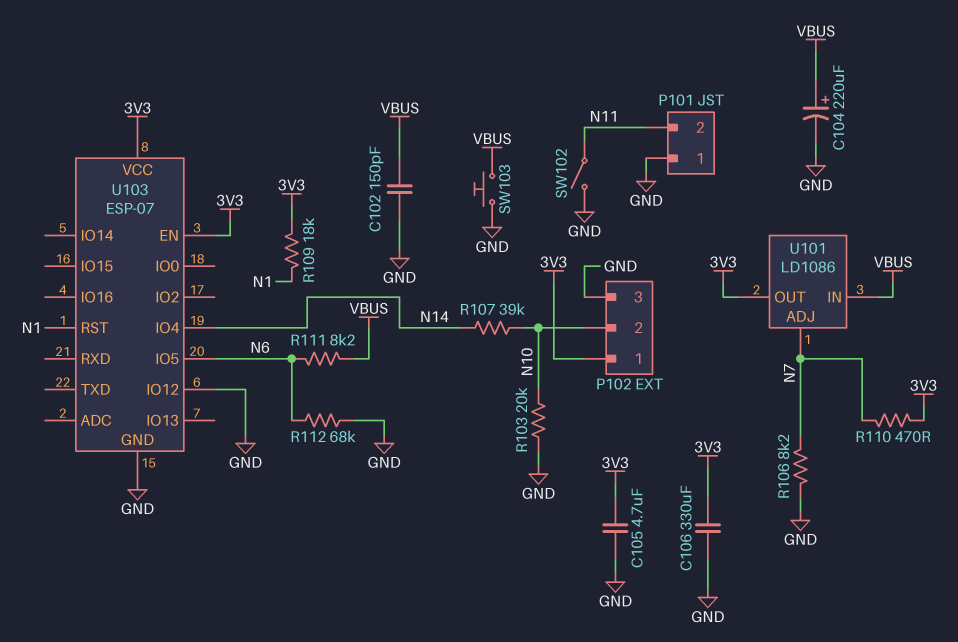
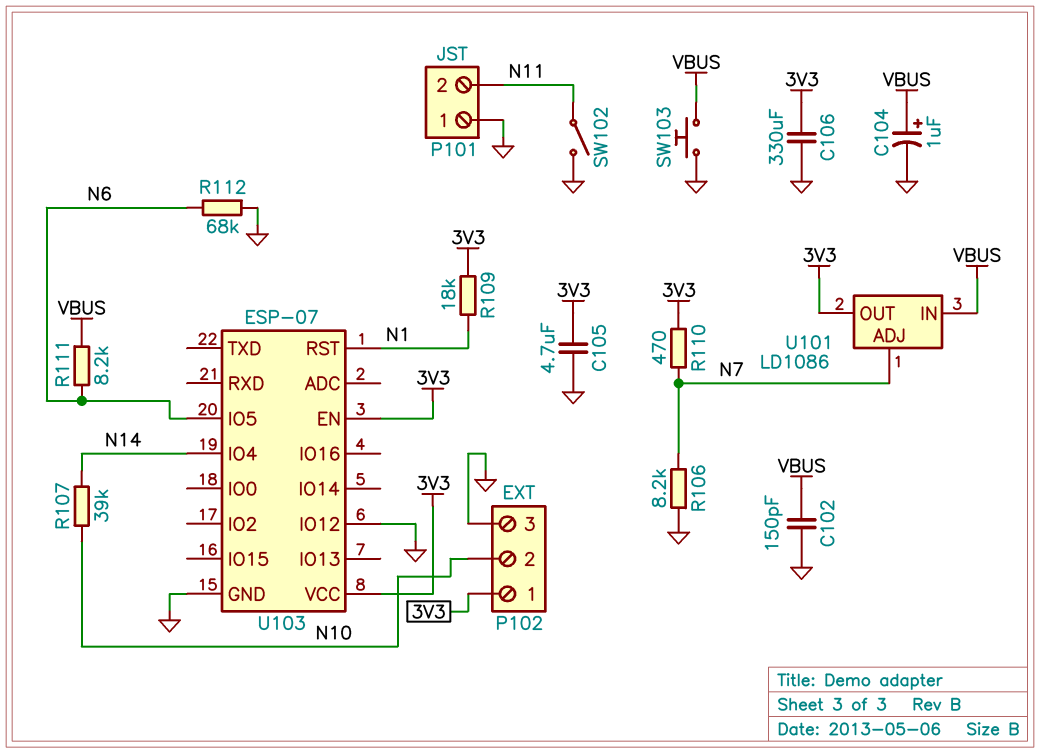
C104: 220uF (plus VBUS, minus GND) -> 1uF (plus VBUS, minus GND)
R103: 20k (GND, N10) -> none

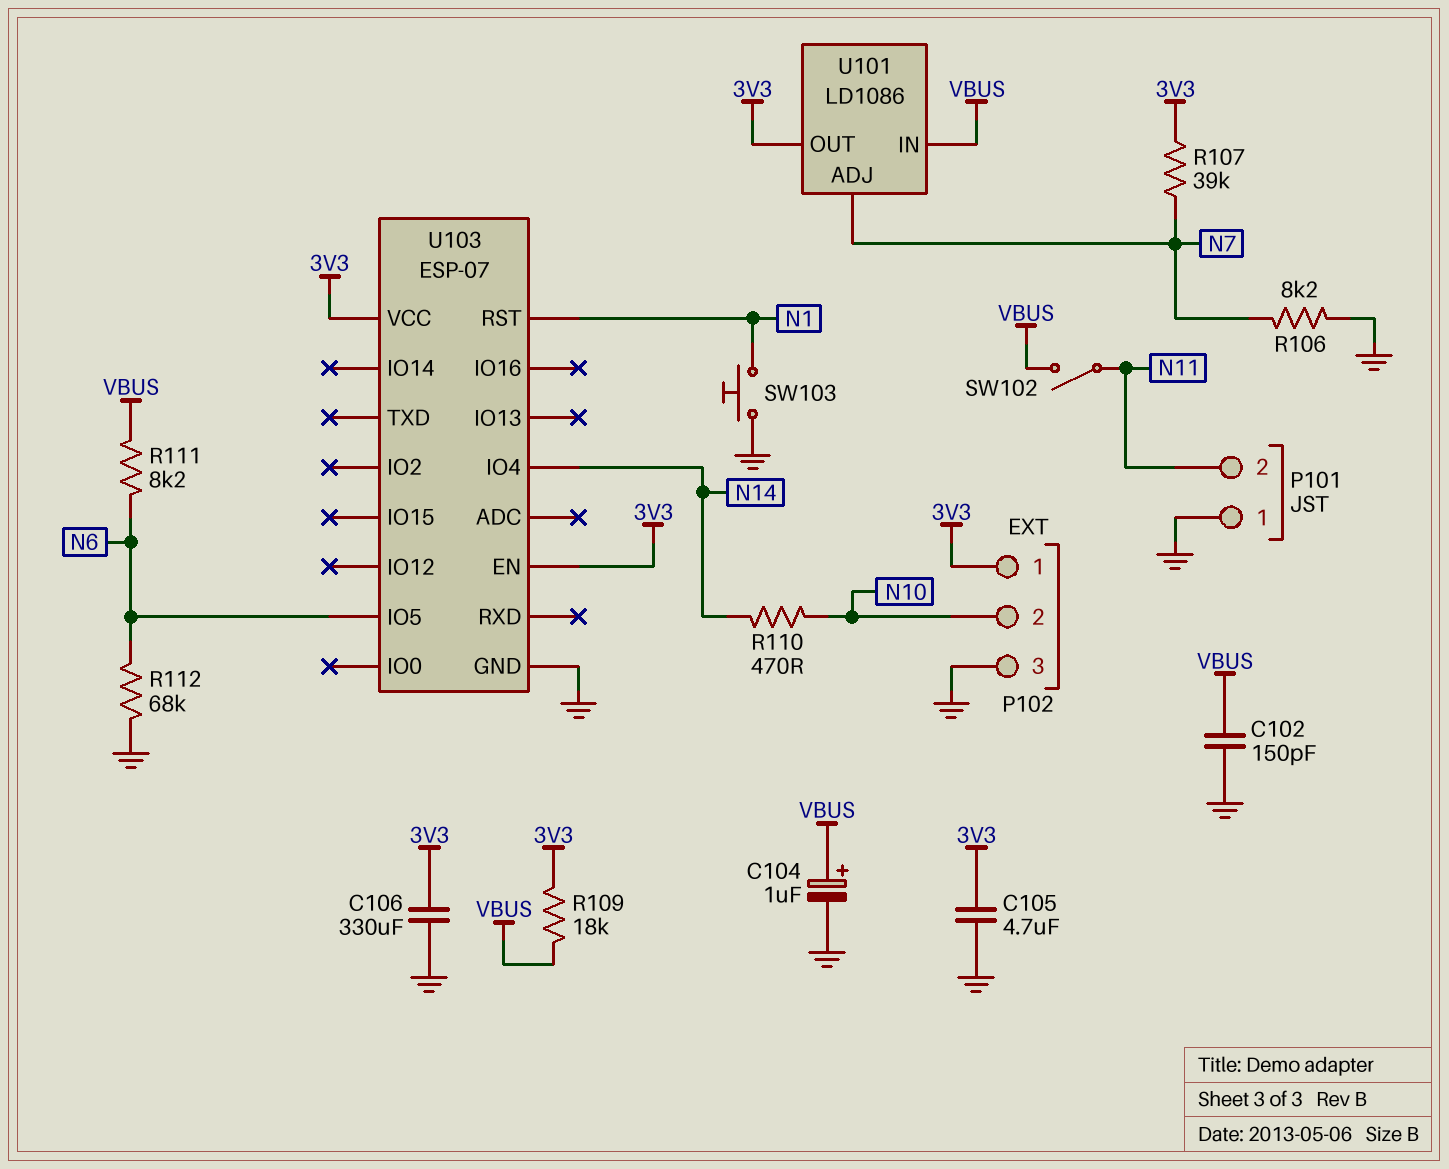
R107: 39k (N10, N14) -> 39k (3V3, N7)
R109: 18k (3V3, N1) -> 18k (3V3, VBUS)
R110: 470 (3V3, N7) -> 470 (N10, N14)
SW102: switch (GND, N11) -> switch (N11, VBUS)
SW103: button (GND, VBUS) -> button (GND, N1)
U103 pin IO12: GND -> none

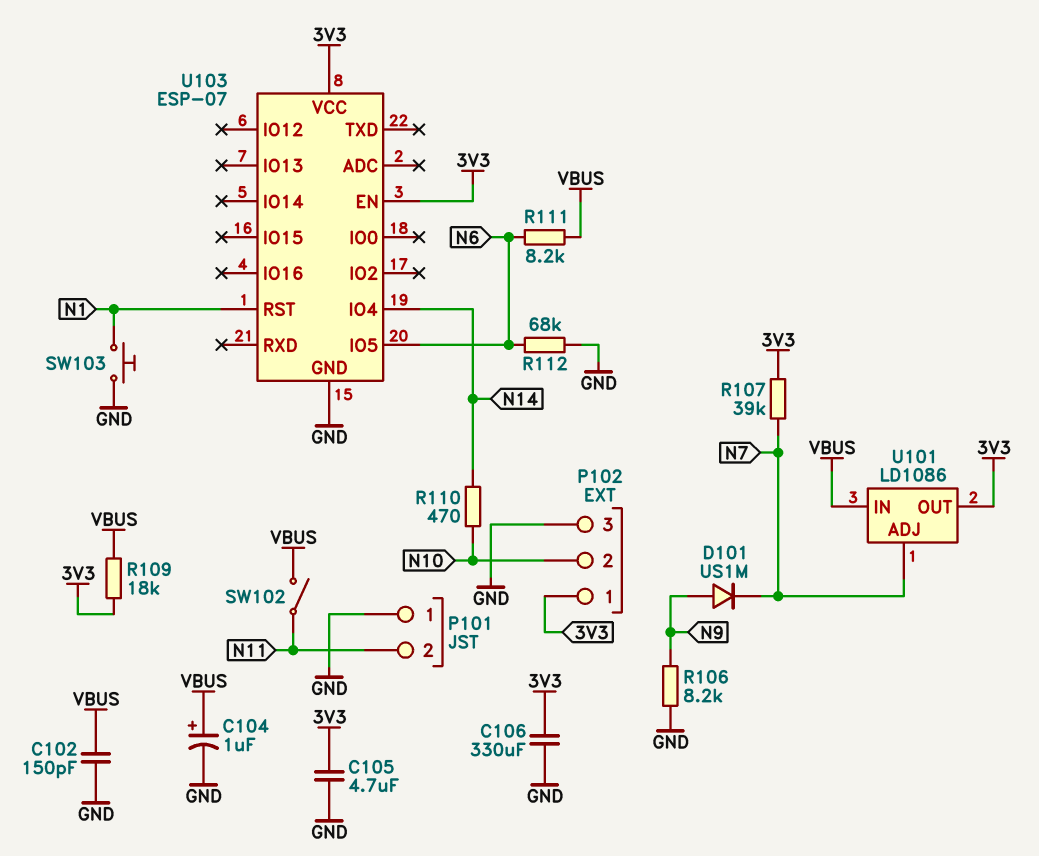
D101: none -> diode US1M (A N9, K N7)
R106: 8.2k (GND, N7) -> 8.2k (GND, N9)

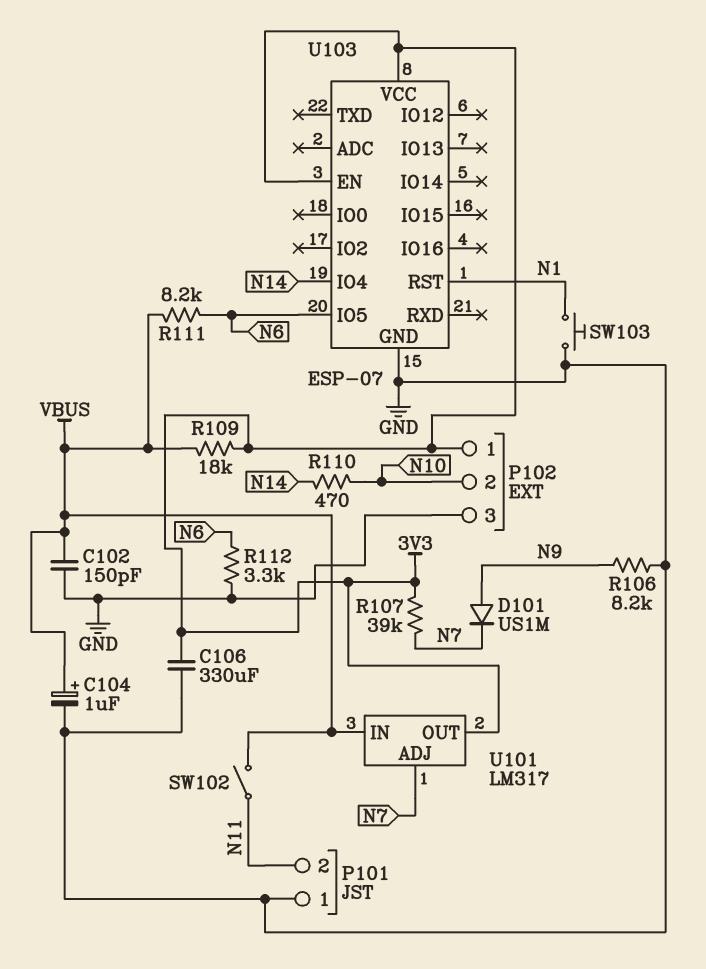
C105: 4.7uF (3V3, GND) -> none
R112: 68k (GND, N6) -> 3.3k (GND, N6)
U101: LD1086 -> LM317

